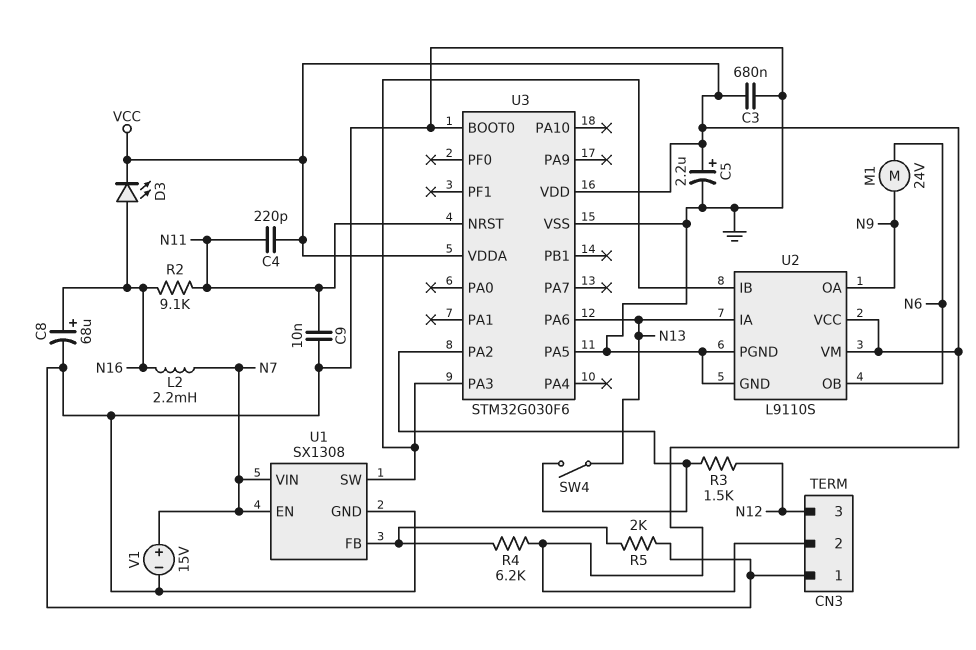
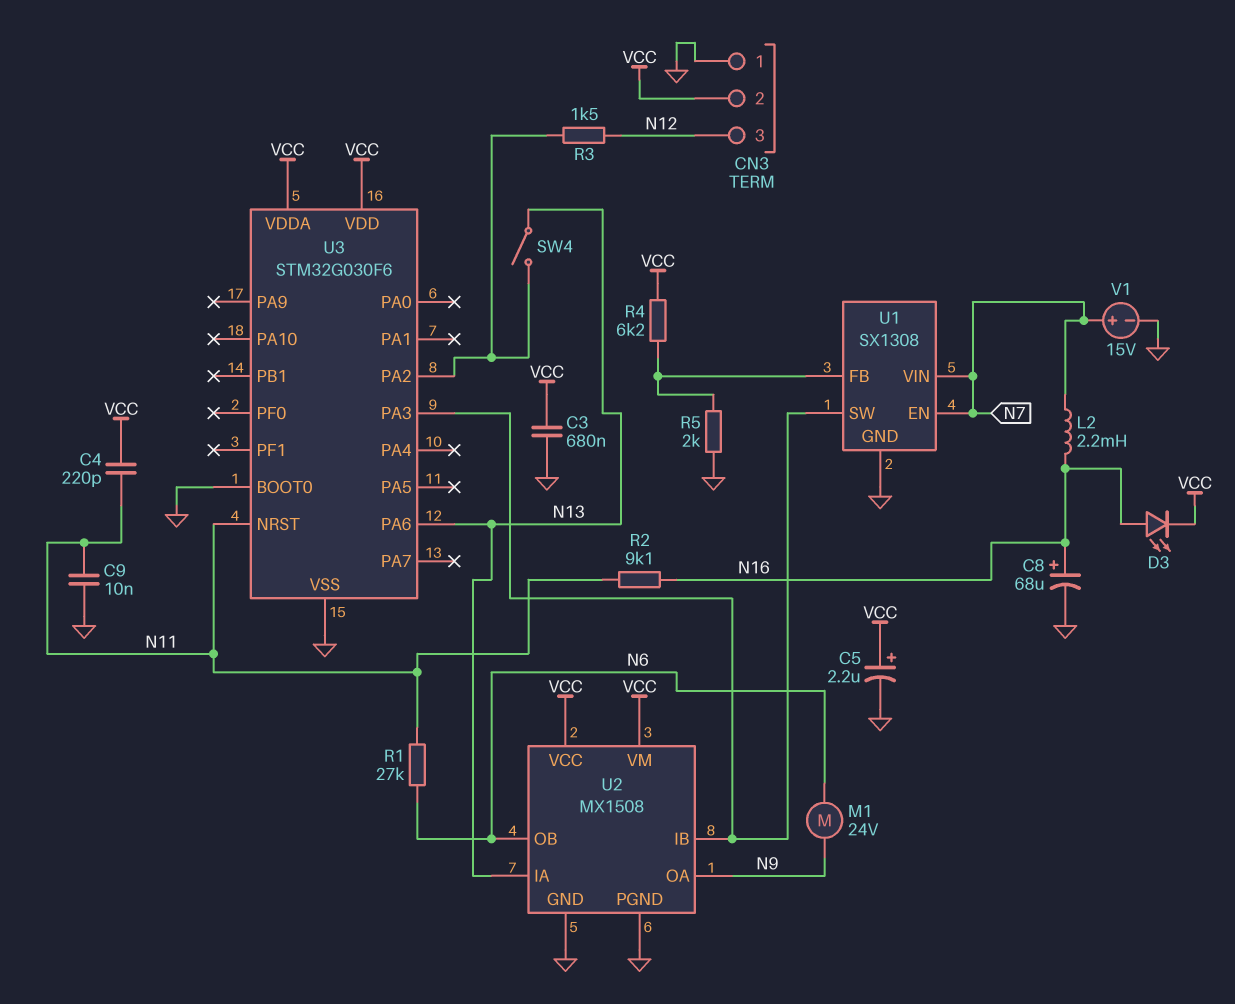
R1: none -> 27k (N6, N11)
U2: L9110S -> MX1508
U3 pin PA5: GND -> none

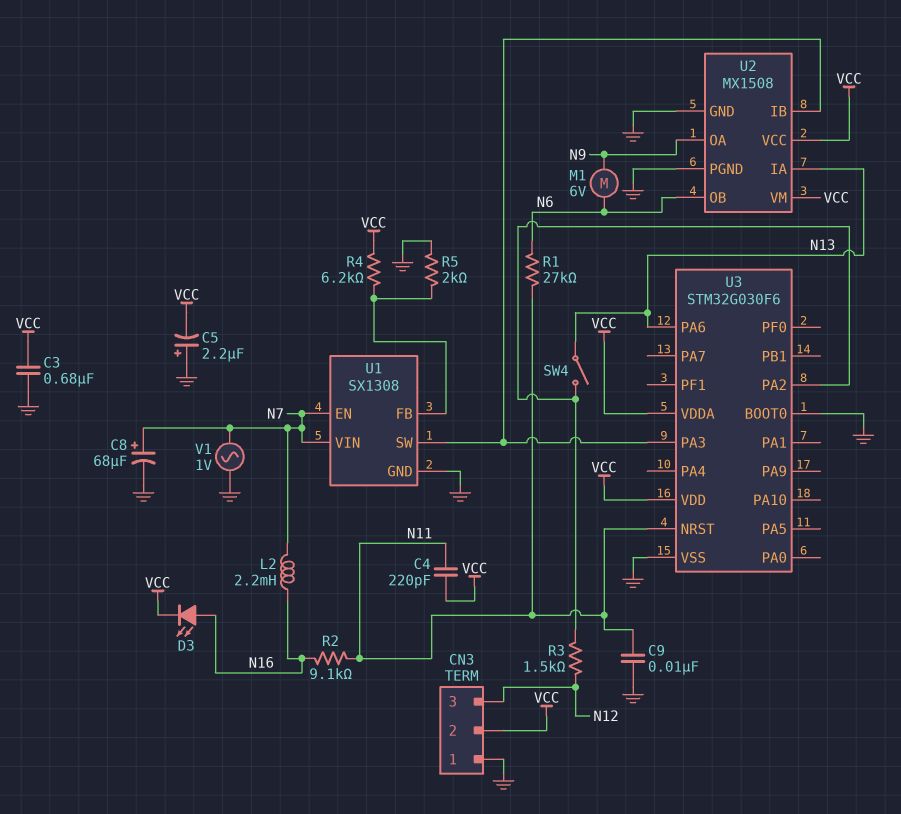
C5: 2.2uF (plus VCC, minus GND) -> 2.2uF (plus GND, minus VCC)
C8: 68uF (plus N16, minus GND) -> 68uF (plus N7, minus GND)
M1: motor 24V (N6, N9) -> motor 6V (N6, N9)
V1: 15V (plus N7, minus GND) -> AC 1V (GND, N7)

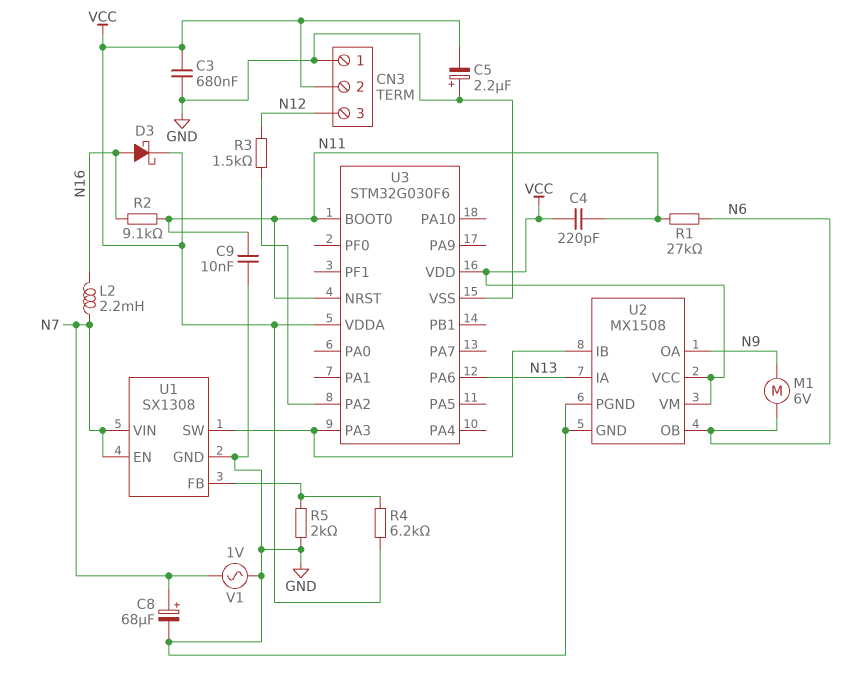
D3: LED (A N16, K VCC) -> schottky (A N16, K VCC)
SW4: switch (N13, U3/PA2) -> none
U3 pin BOOT0: GND -> N11

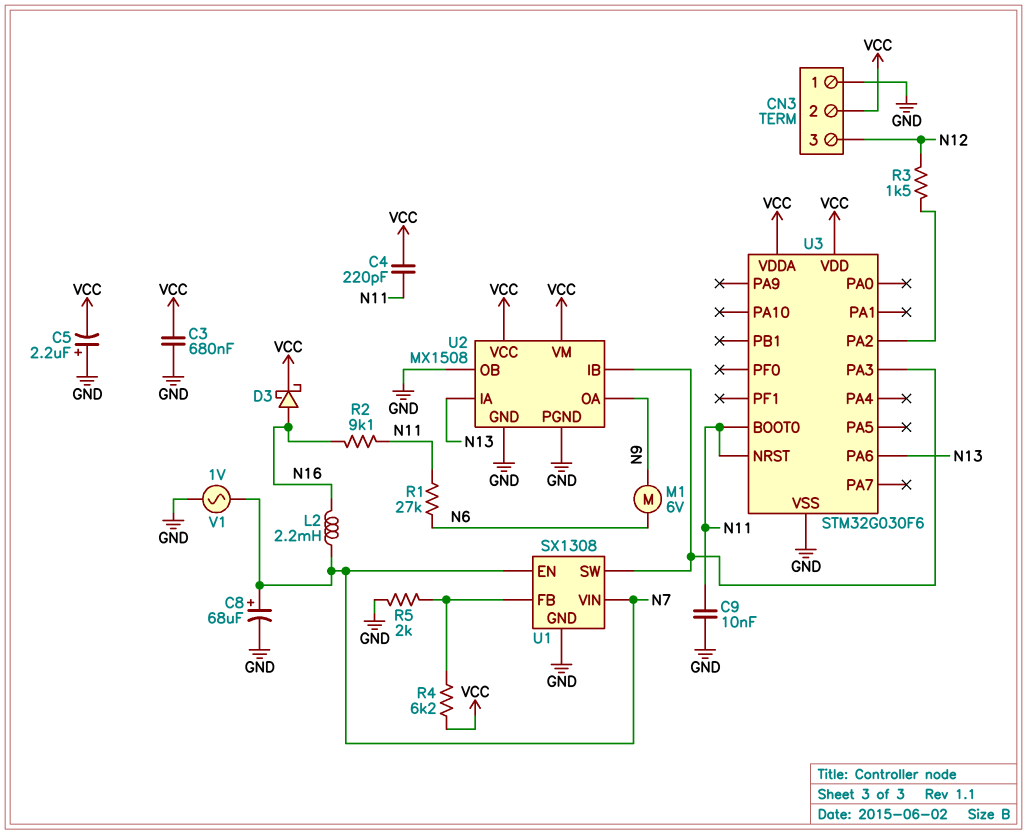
U2 pin OB: N6 -> GND

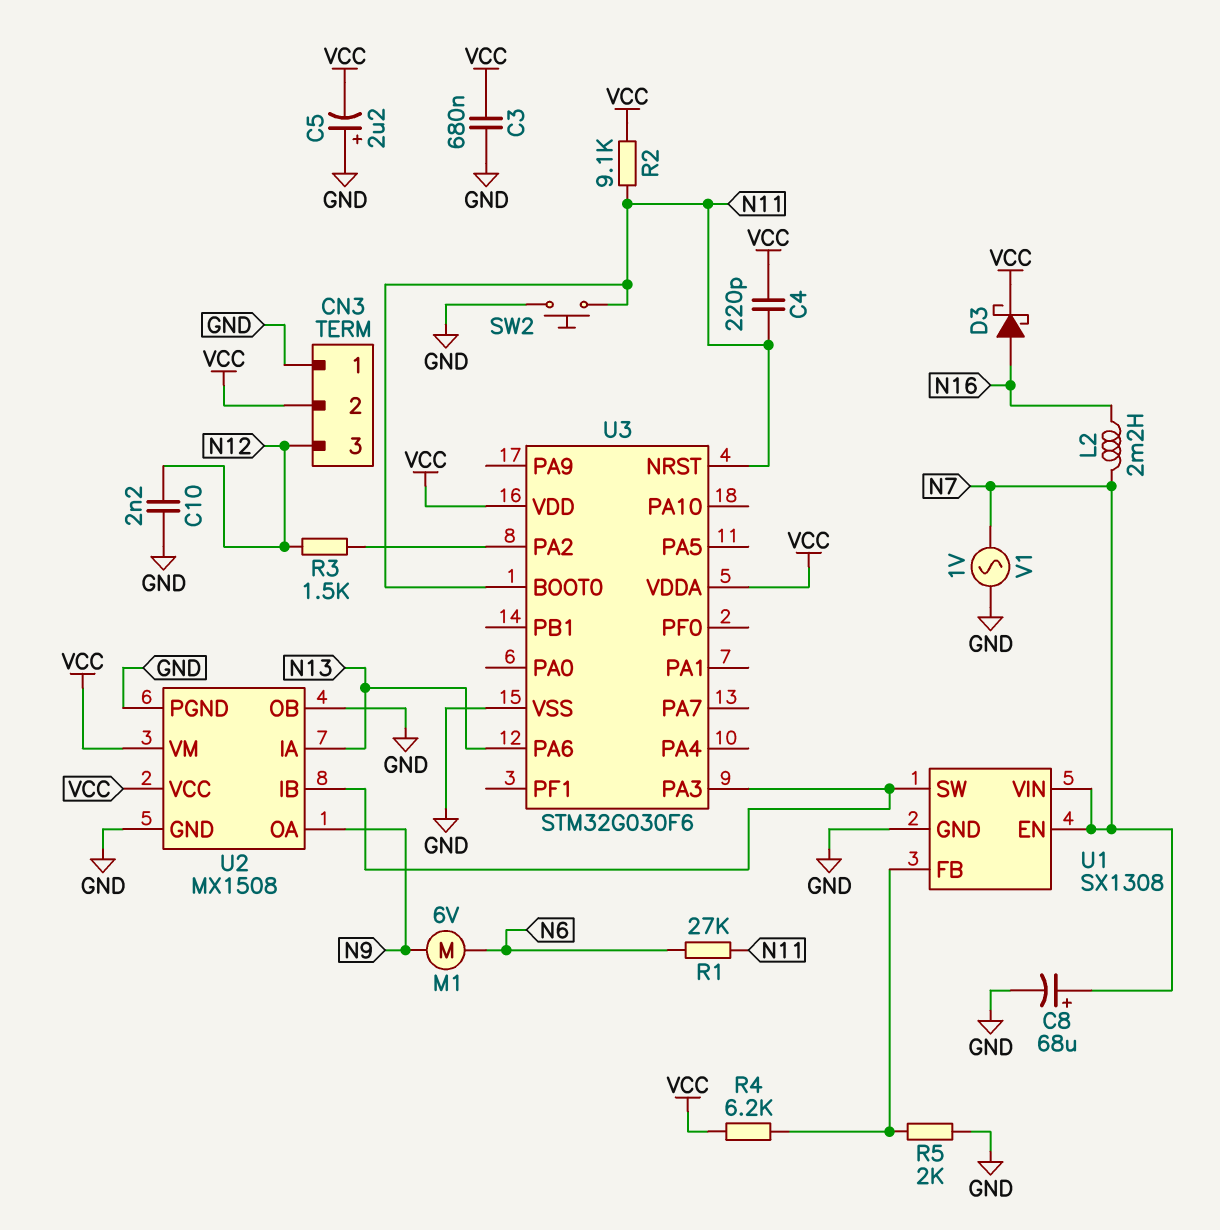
C9: 10nF (GND, N11) -> none
C10: none -> 2.2nF (GND, N12)
R2: 9.1k (N11, N16) -> 9.1k (N11, VCC)
SW2: none -> button (GND, N11)

